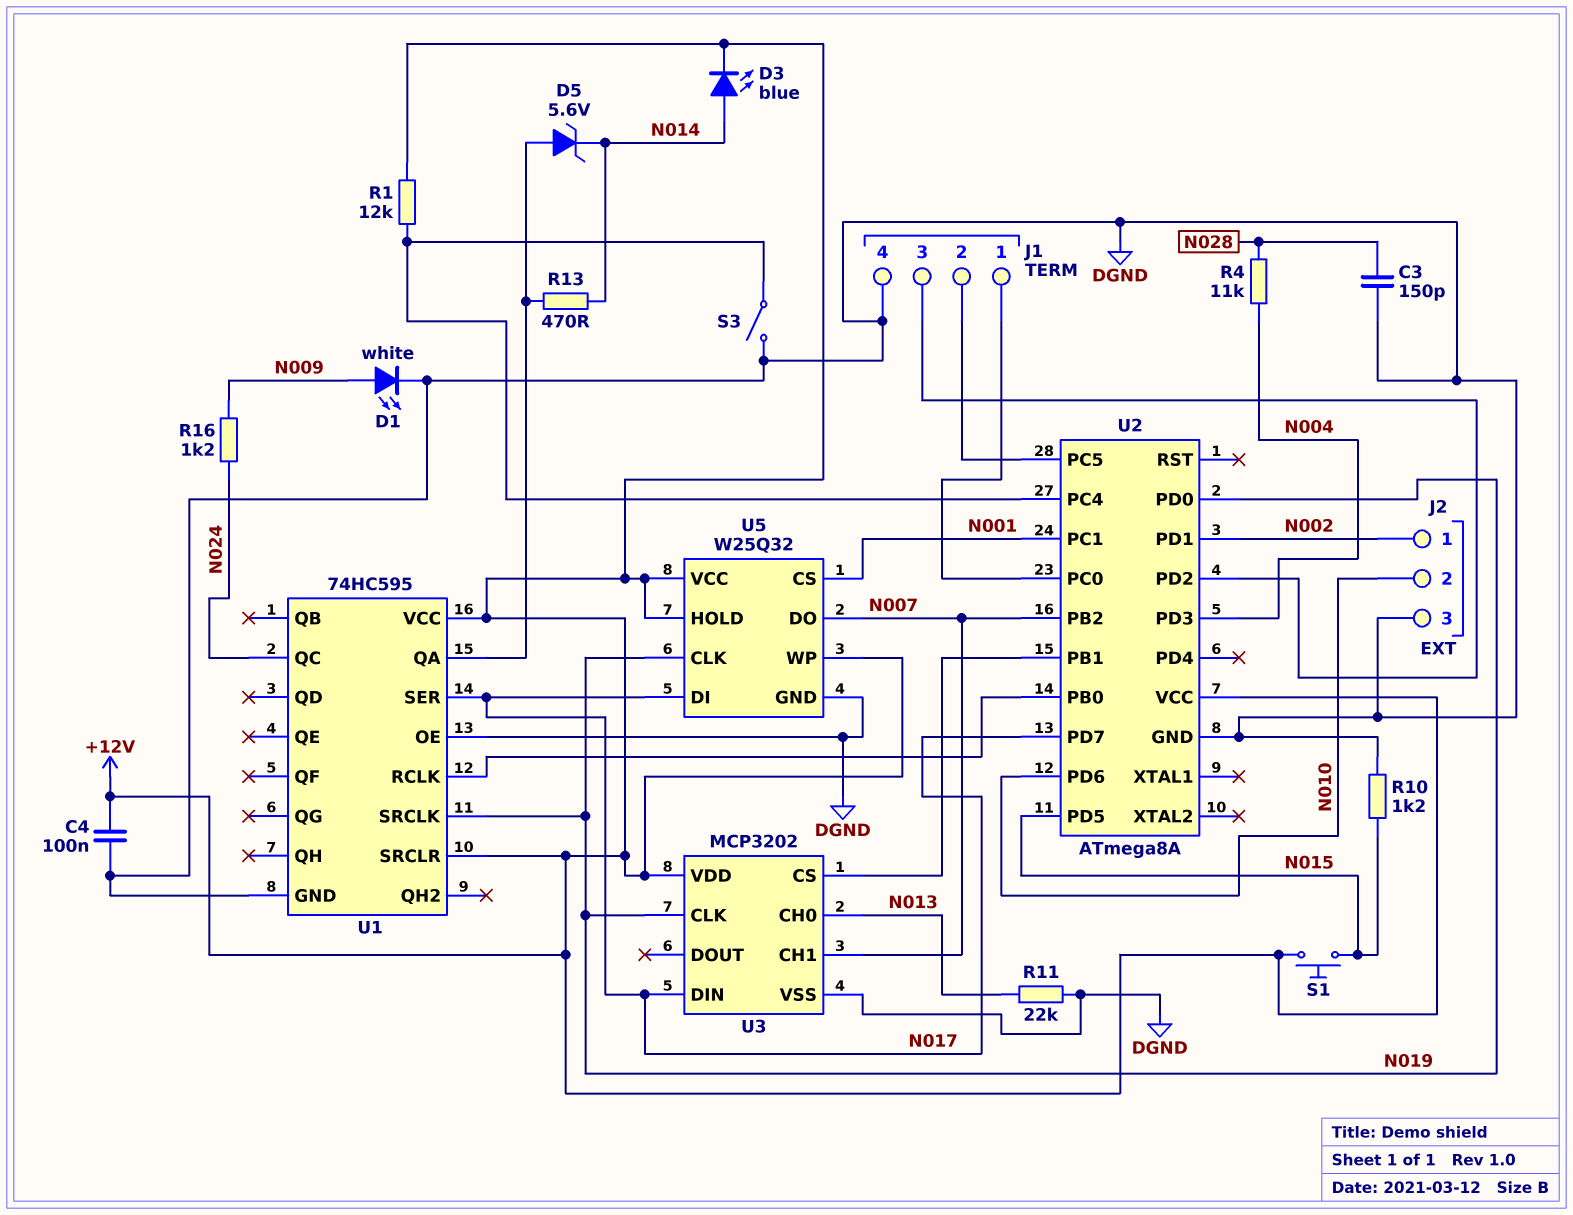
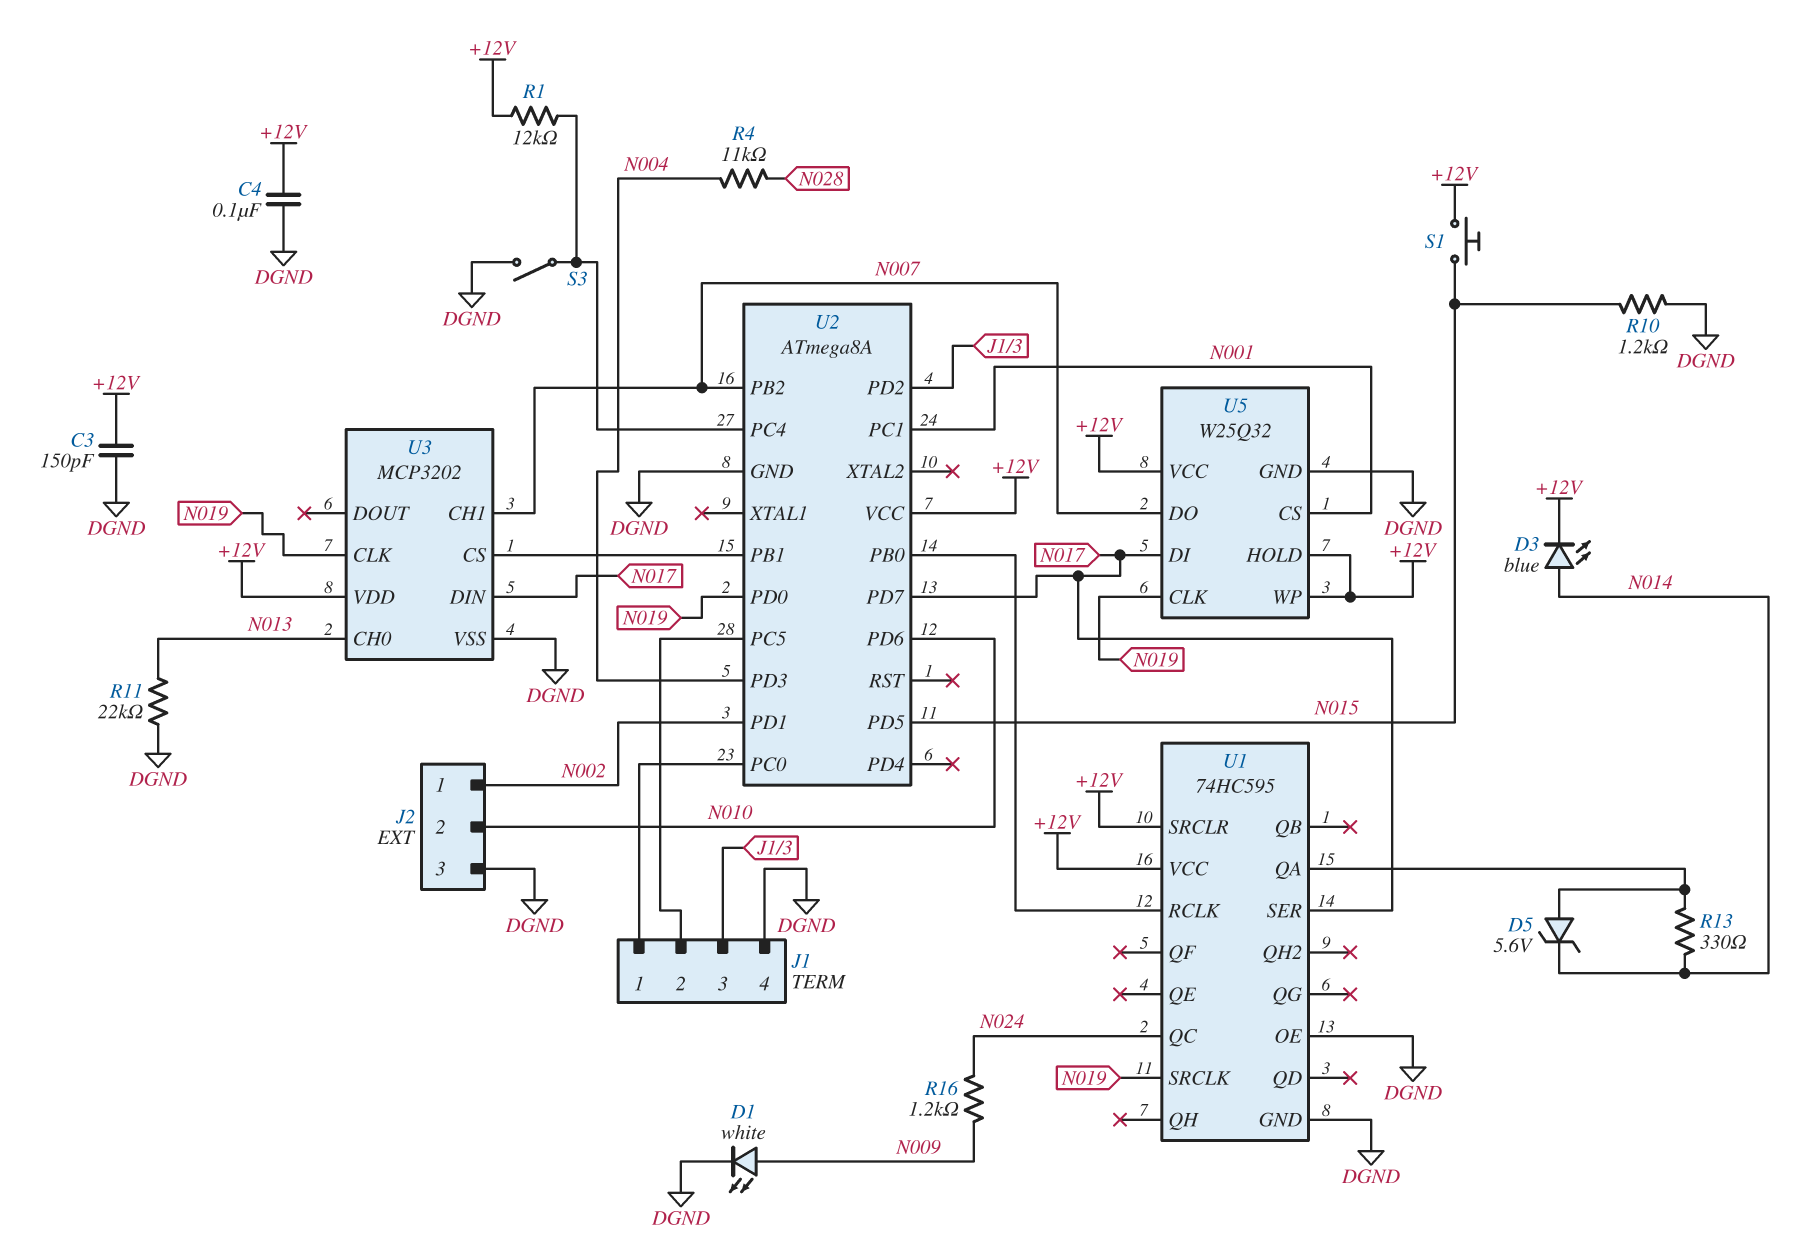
C3: 150pF (DGND, N028) -> 150pF (+12V, DGND)
R13: 470 (N014, U1/QA) -> 330 (N014, U1/QA)

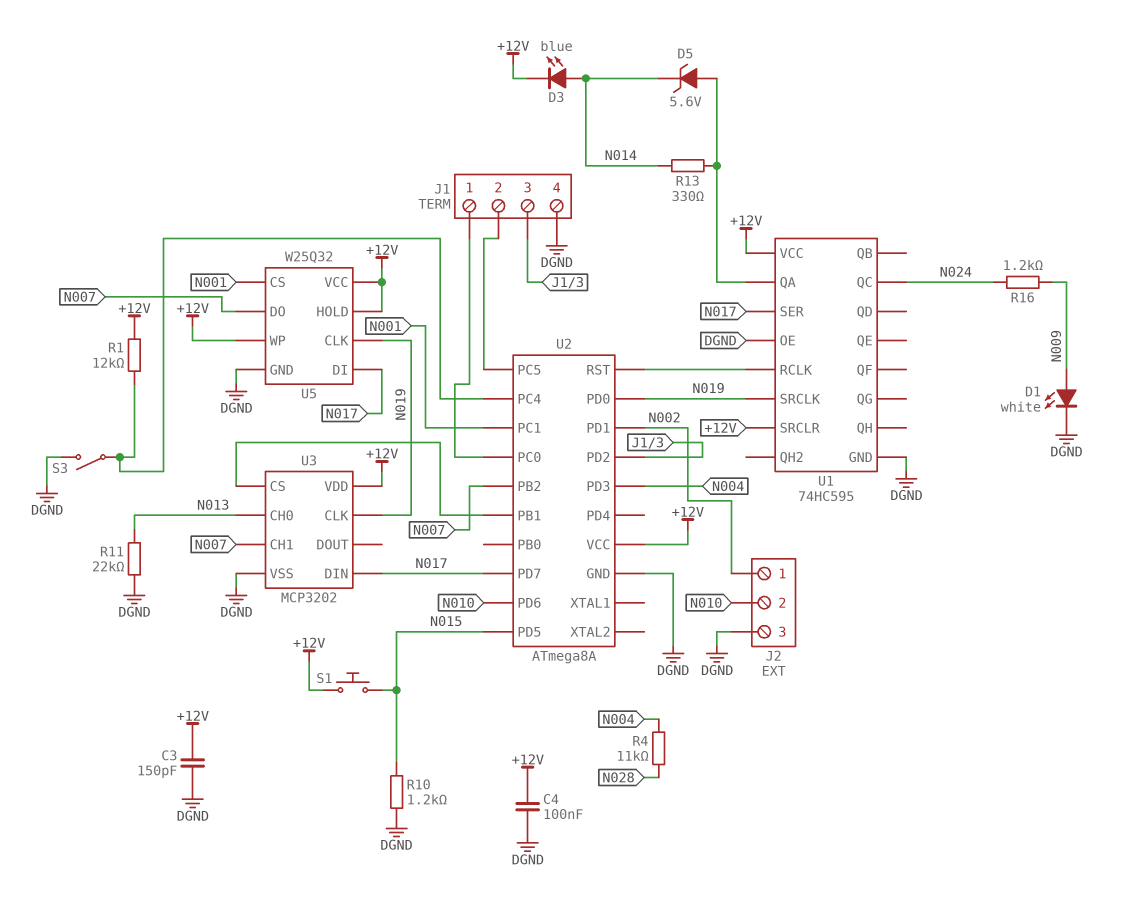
U2 pin PB0: U1/RCLK -> none
U2 pin RST: none -> U1/RCLK

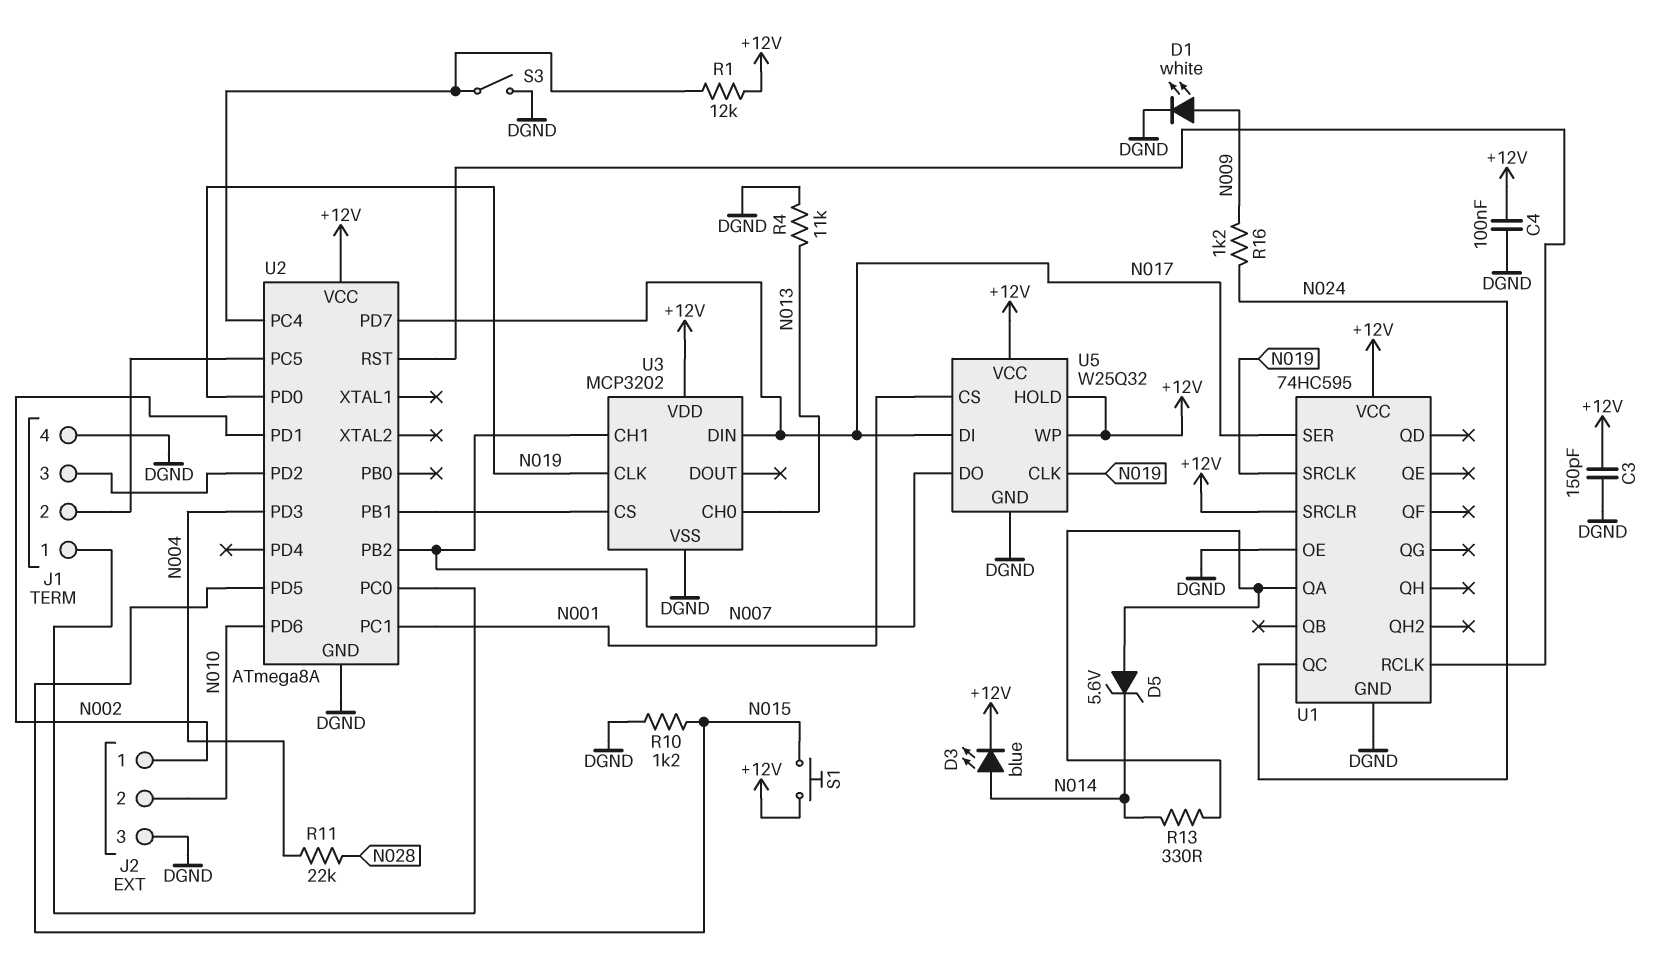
R4: 11k (N004, N028) -> 11k (DGND, N013)
R11: 22k (DGND, N013) -> 22k (N004, N028)

